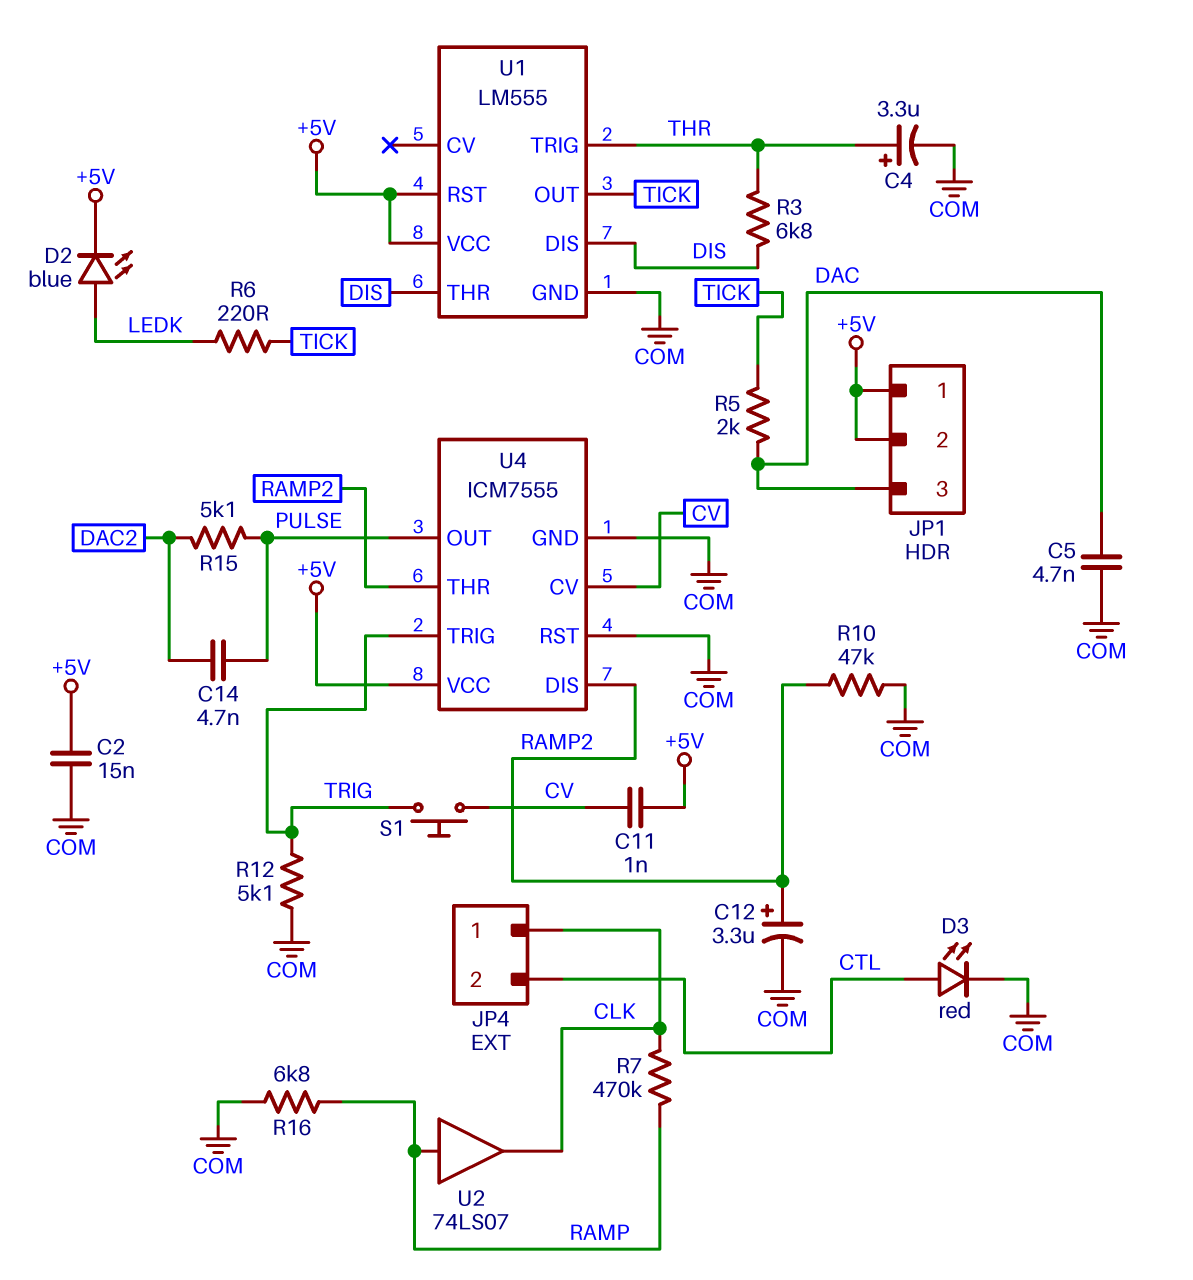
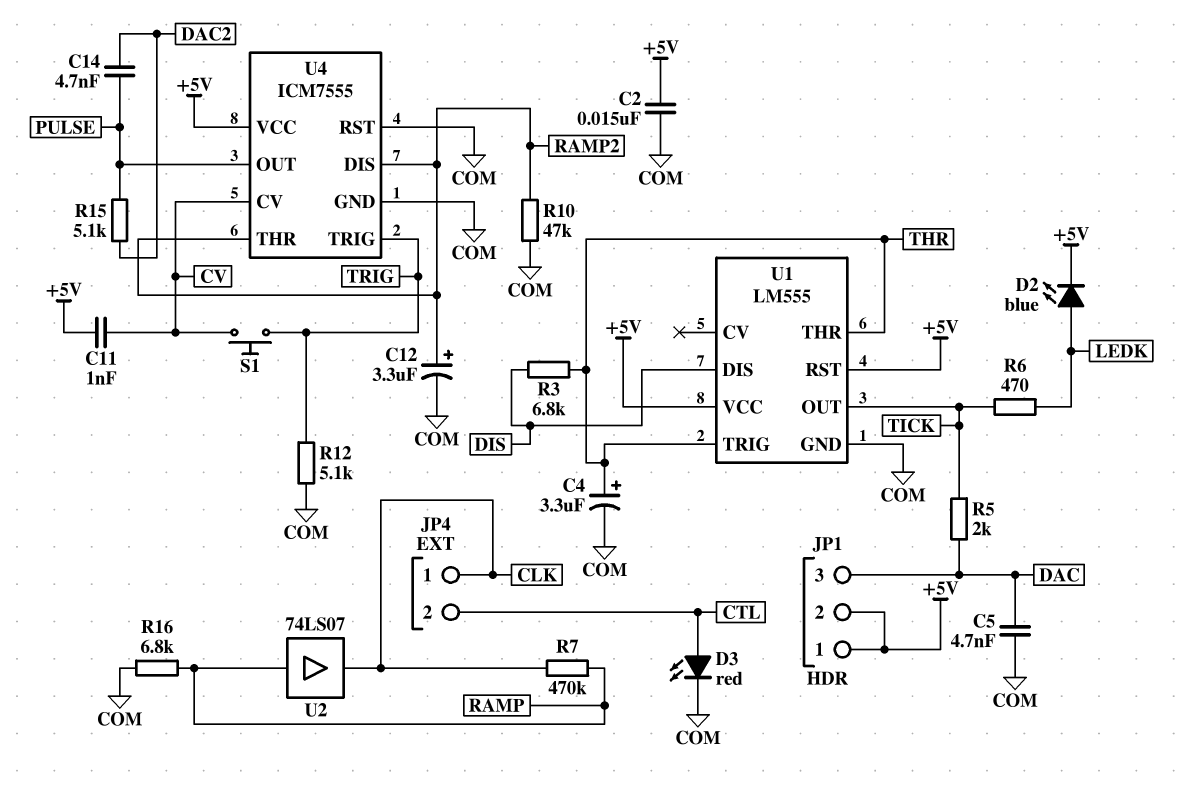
R6: 220 (LEDK, TICK) -> 470 (LEDK, TICK)
U1 pin THR: DIS -> THR

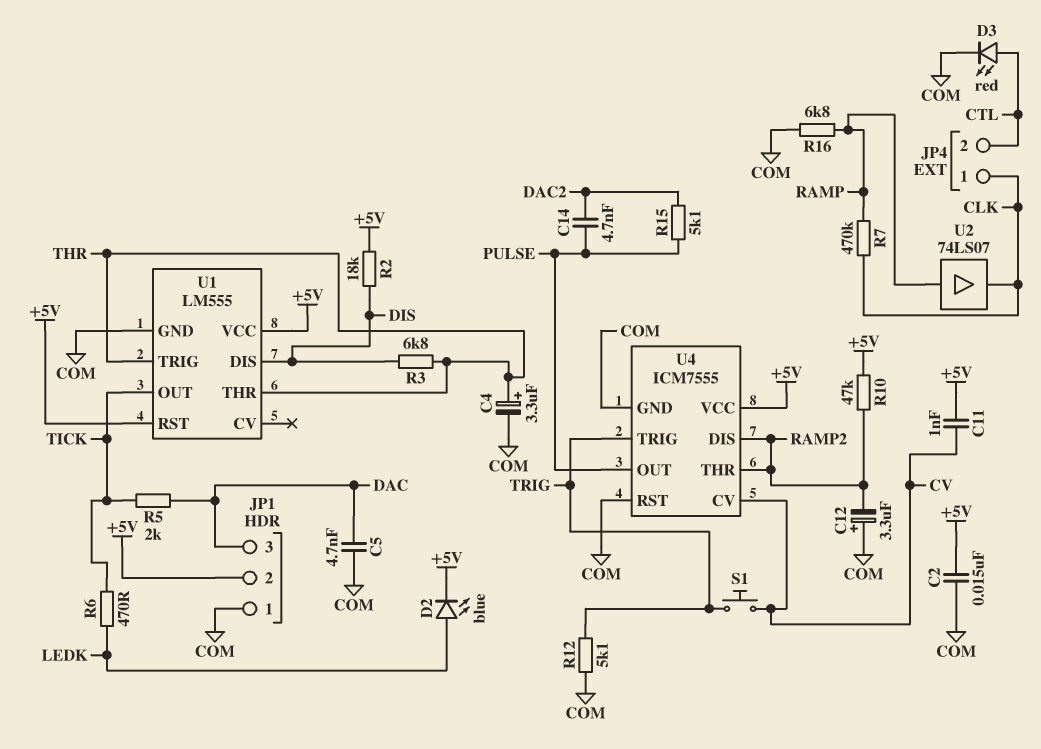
C12: 3.3uF (plus RAMP2, minus COM) -> 3.3uF (plus COM, minus RAMP2)
JP1 pin 1: +5V -> COM
R2: none -> 18k (+5V, DIS)
R10: 47k (COM, RAMP2) -> 47k (+5V, RAMP2)

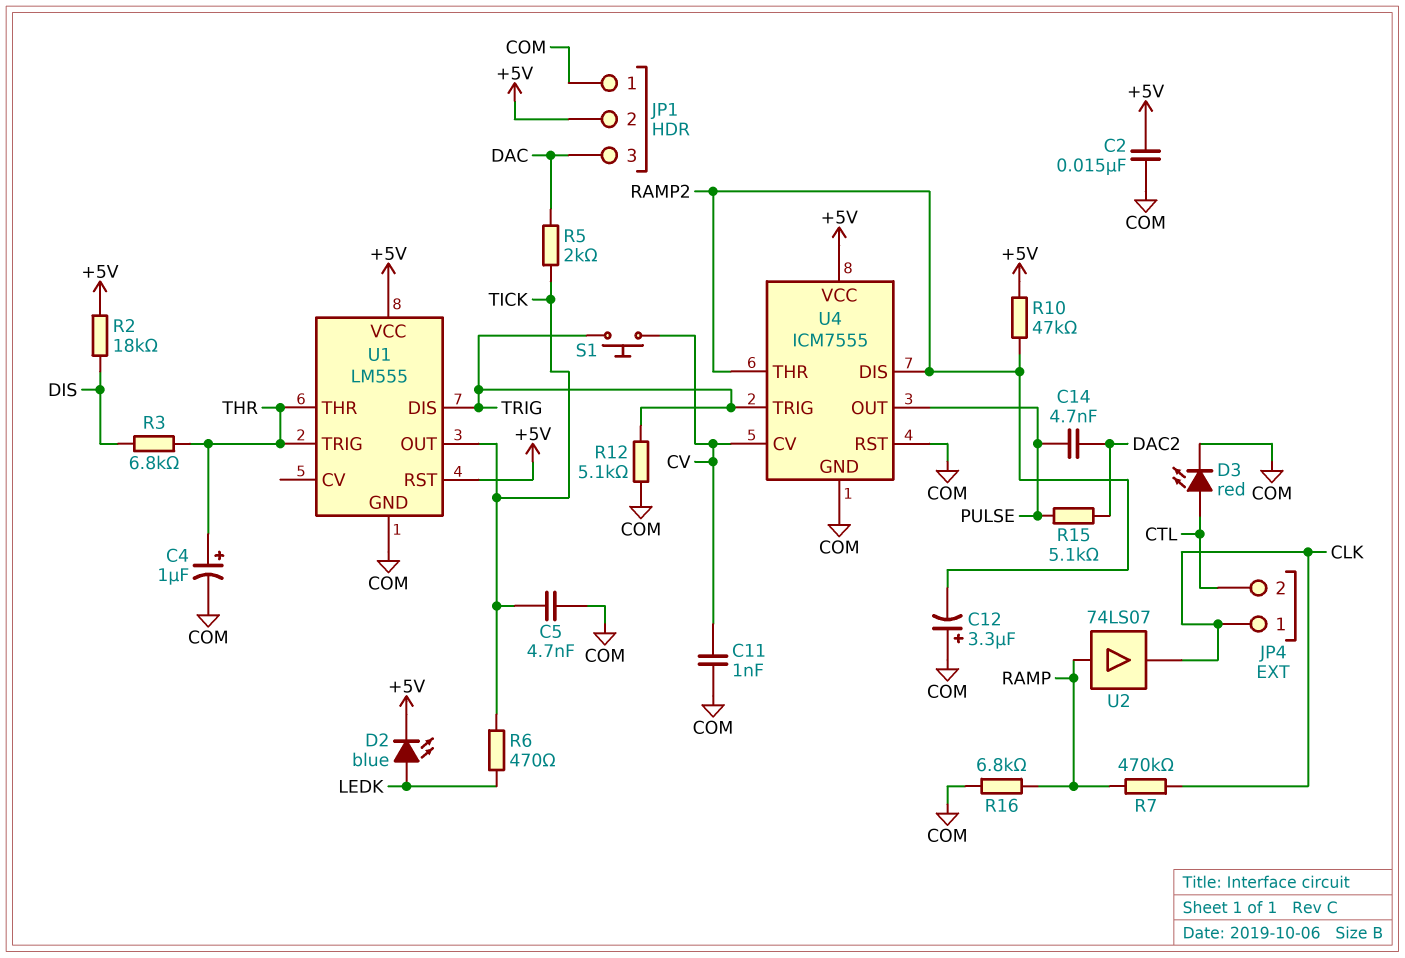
C4: 3.3uF (plus THR, minus COM) -> 1uF (plus THR, minus COM)
C5: 4.7nF (COM, DAC) -> 4.7nF (COM, TICK)
C11: 1nF (+5V, CV) -> 1nF (COM, CV)
U1 pin DIS: DIS -> TRIG

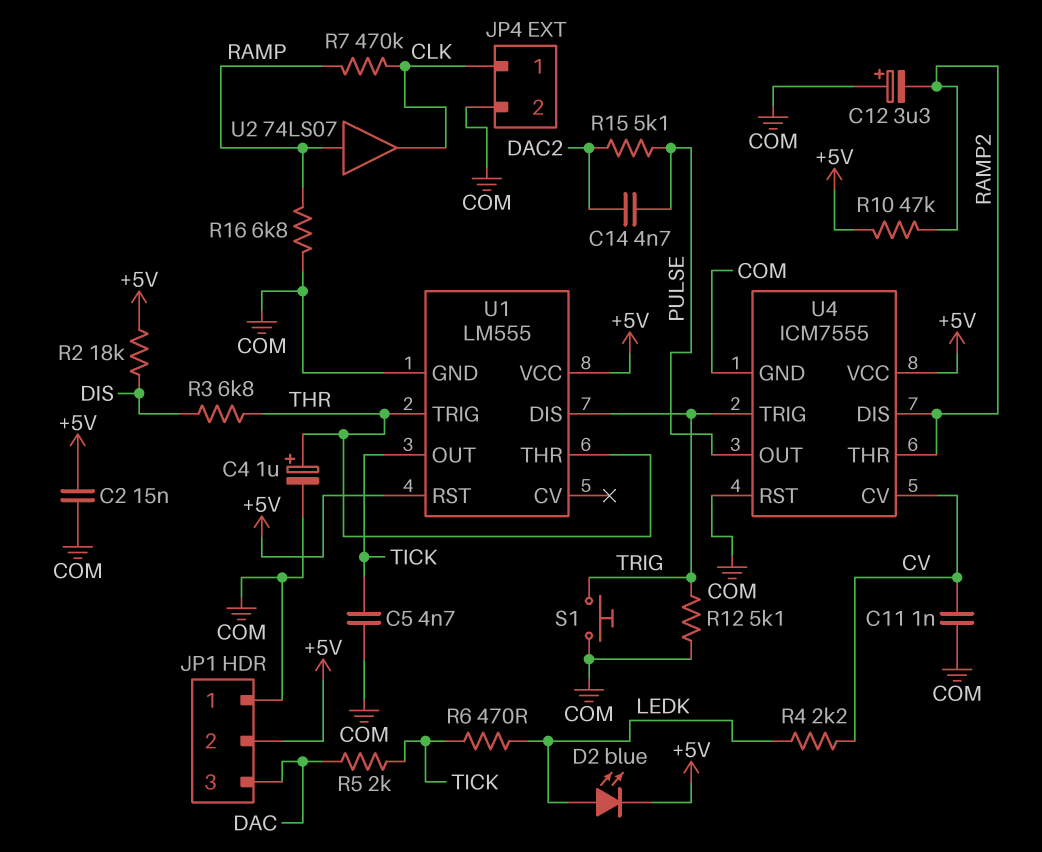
D3: LED red (A CTL, K COM) -> none
JP4 pin 2: CTL -> COM
R4: none -> 2.2k (CV, LEDK)
S1: button (CV, TRIG) -> button (COM, TRIG)

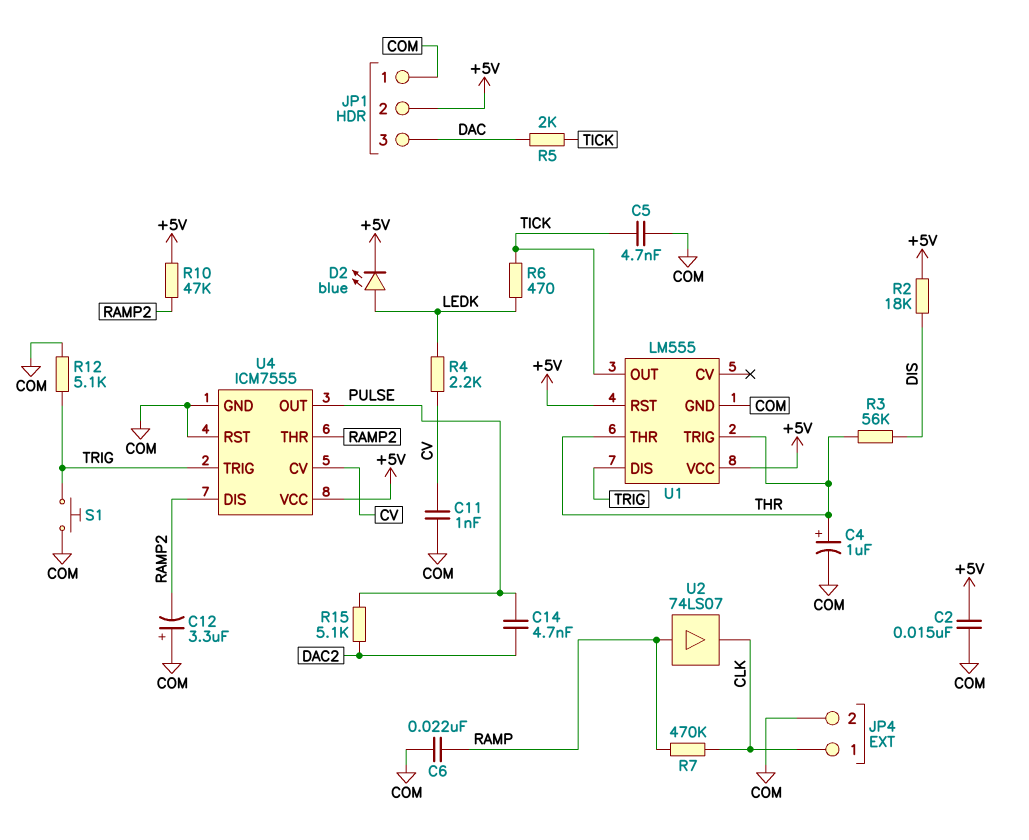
C6: none -> 22nF (COM, RAMP)
R3: 6.8k (DIS, THR) -> 56k (DIS, THR)
R16: 6.8k (COM, RAMP) -> none

